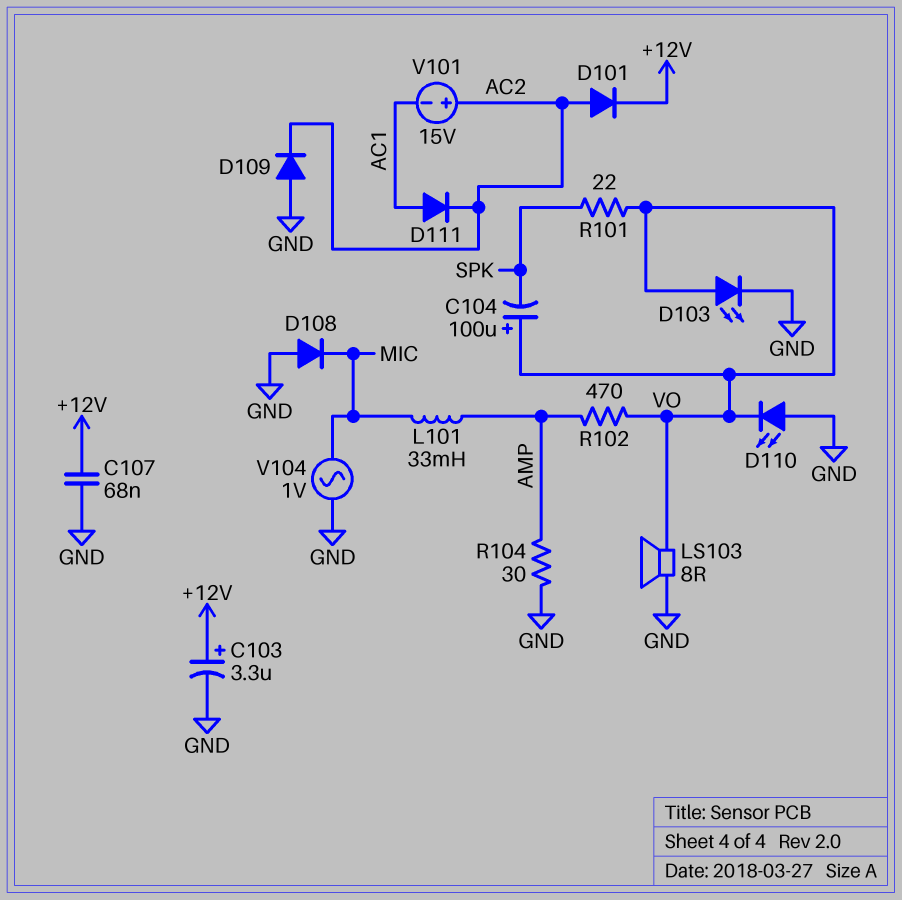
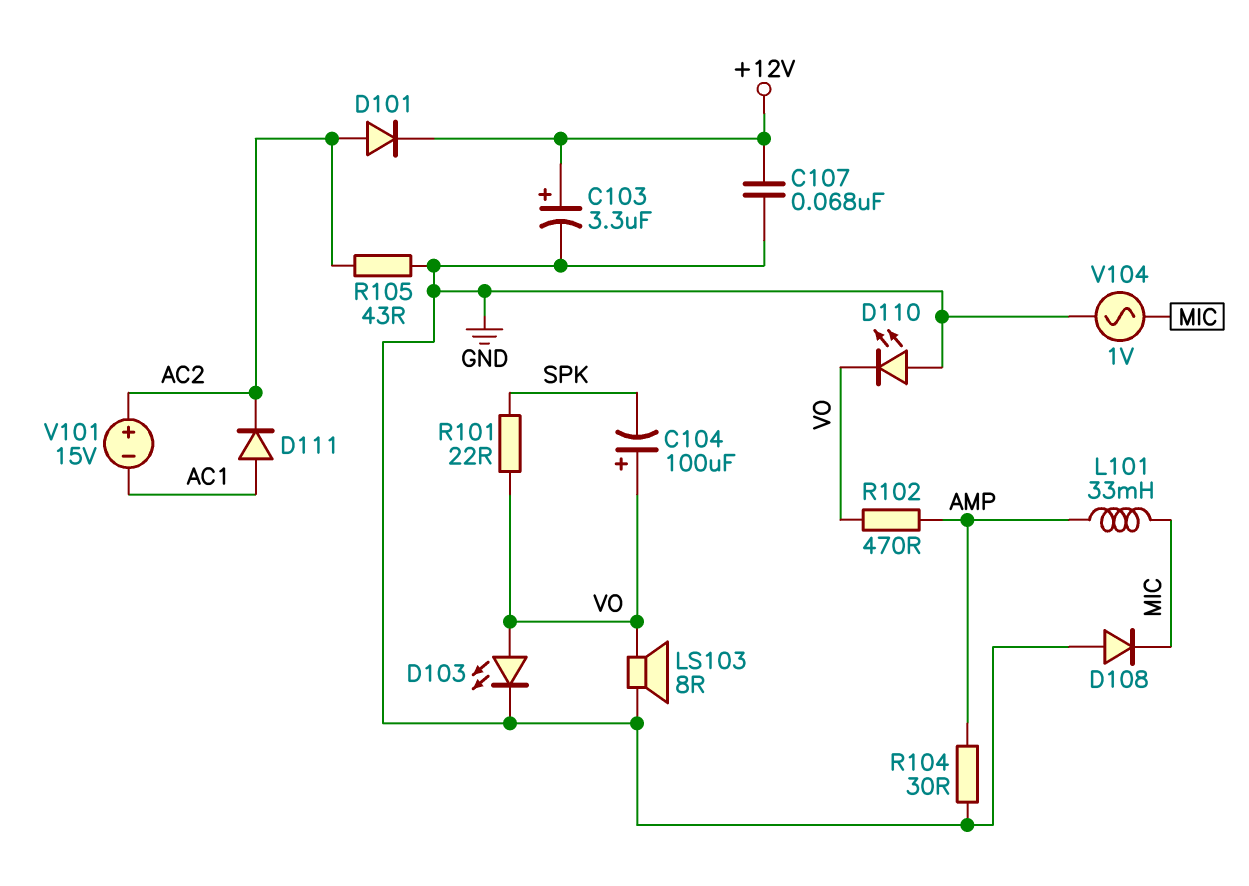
D109: diode (A GND, K AC2) -> none
R105: none -> 43 (AC2, GND)

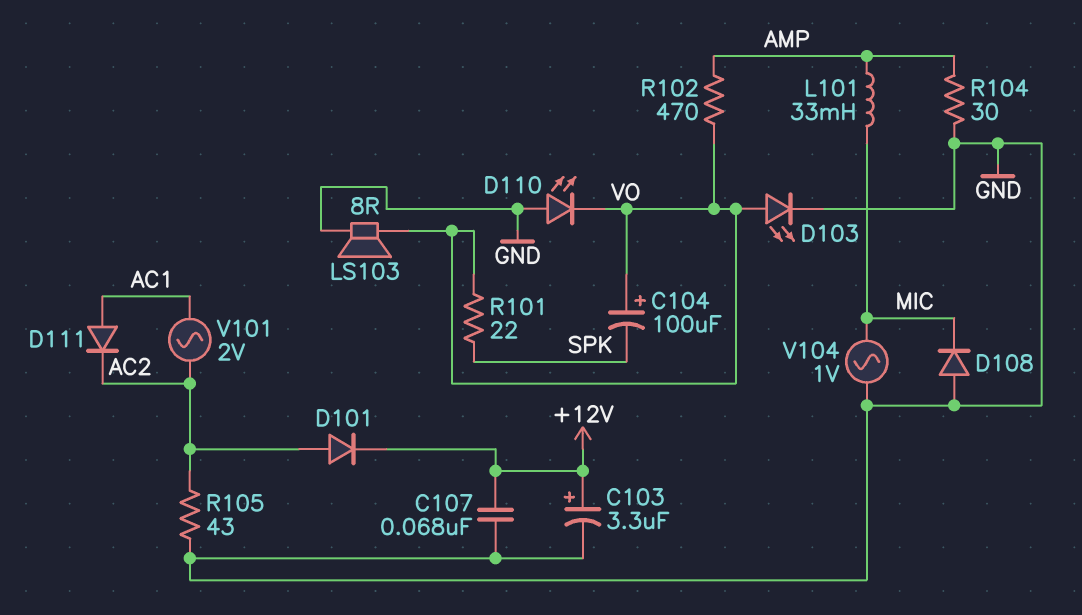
V101: 15V (plus AC2, minus AC1) -> AC 2V (AC1, AC2)

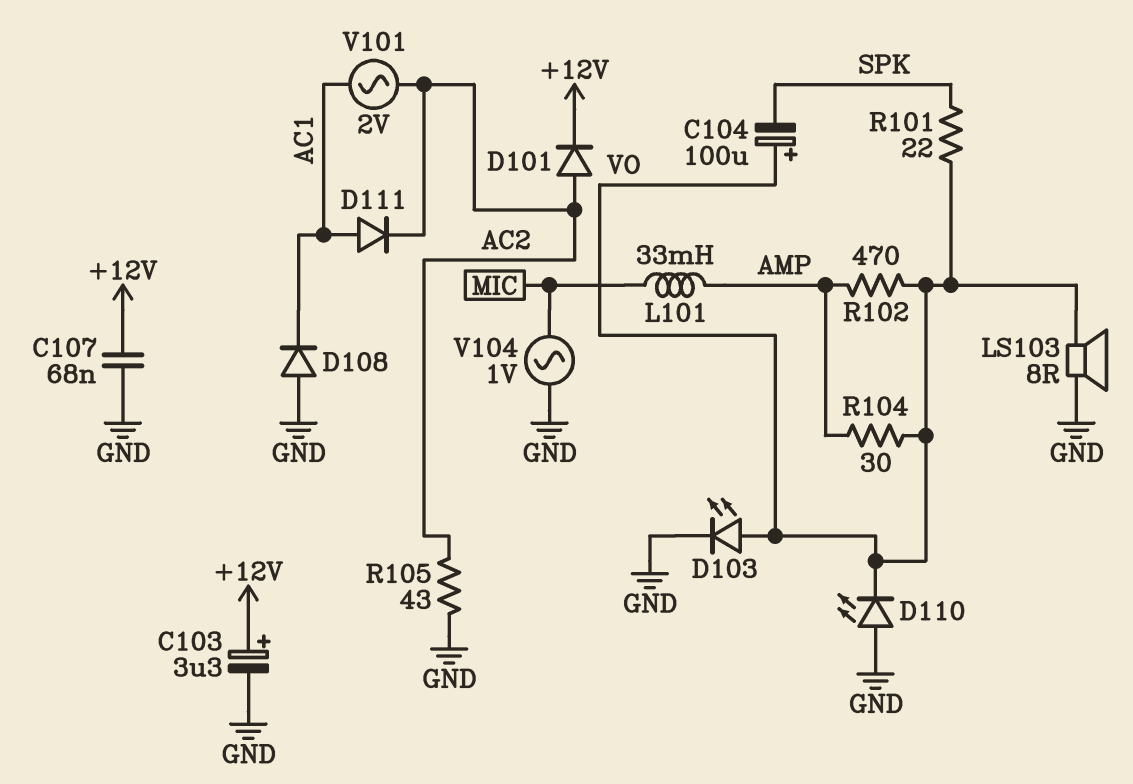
D108: diode (A GND, K MIC) -> diode (A GND, K AC1)
R104: 30 (AMP, GND) -> 30 (AMP, VO)

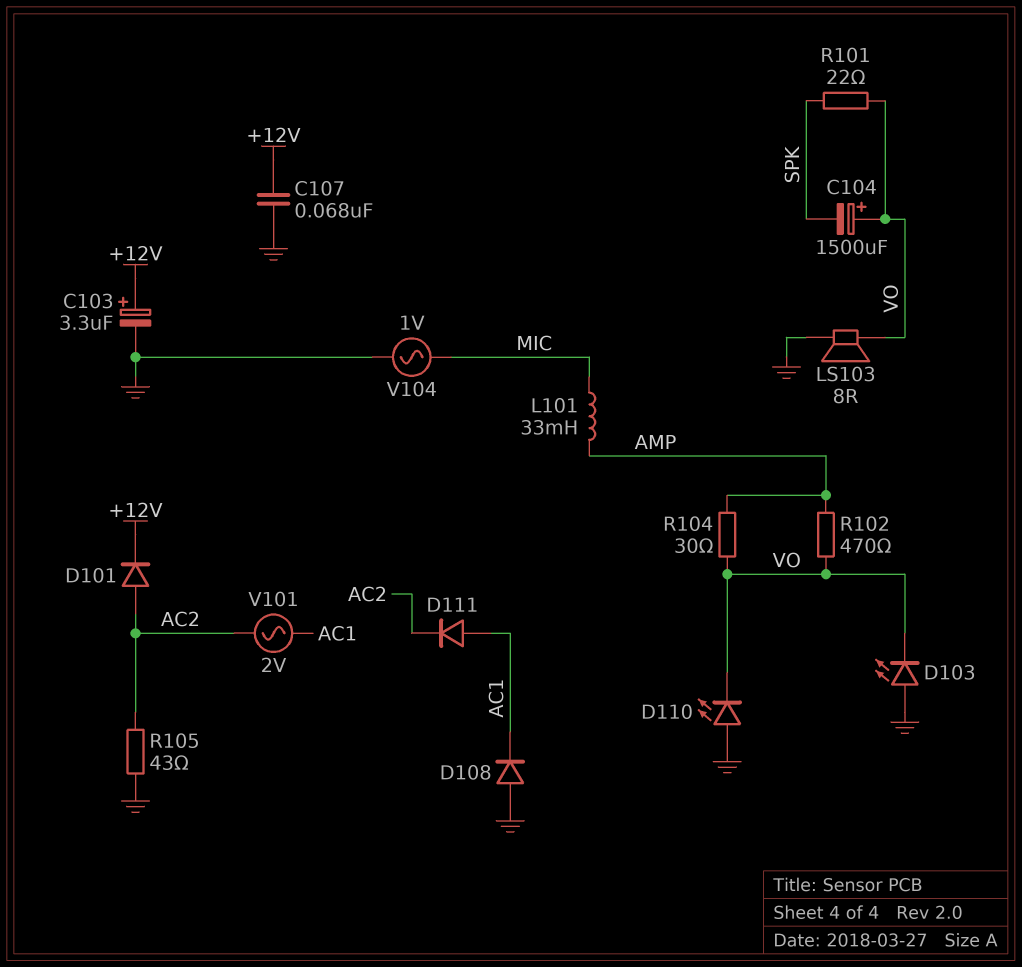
C104: 100uF (plus VO, minus SPK) -> 1500uF (plus VO, minus SPK)
D103: LED (A VO, K GND) -> LED (A GND, K VO)

